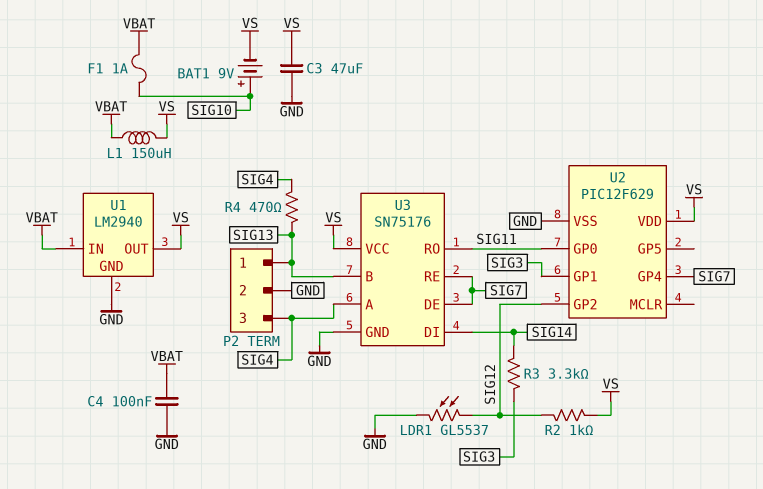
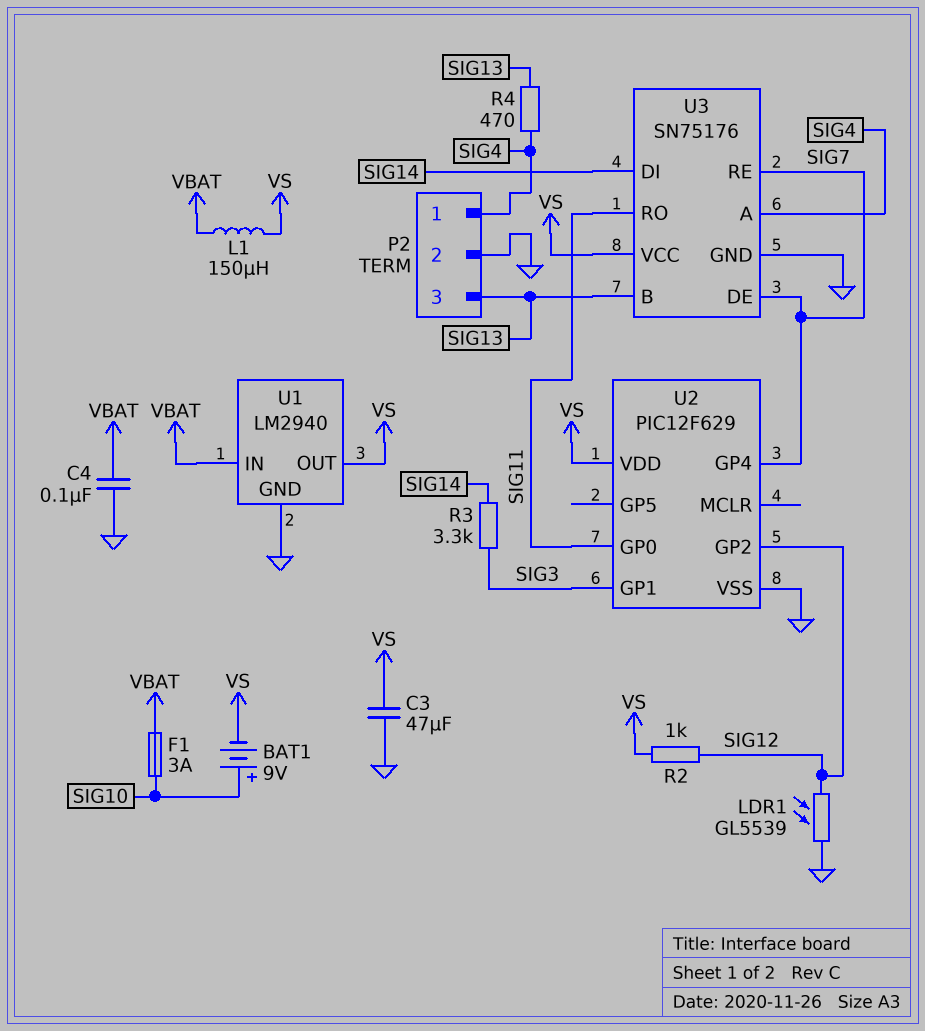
F1: 1A (SIG10, VBAT) -> 3A (SIG10, VBAT)
LDR1: GL5537 (GND, SIG12) -> GL5539 (GND, SIG12)
P2 pin 1: SIG13 -> SIG4
P2 pin 3: SIG4 -> SIG13

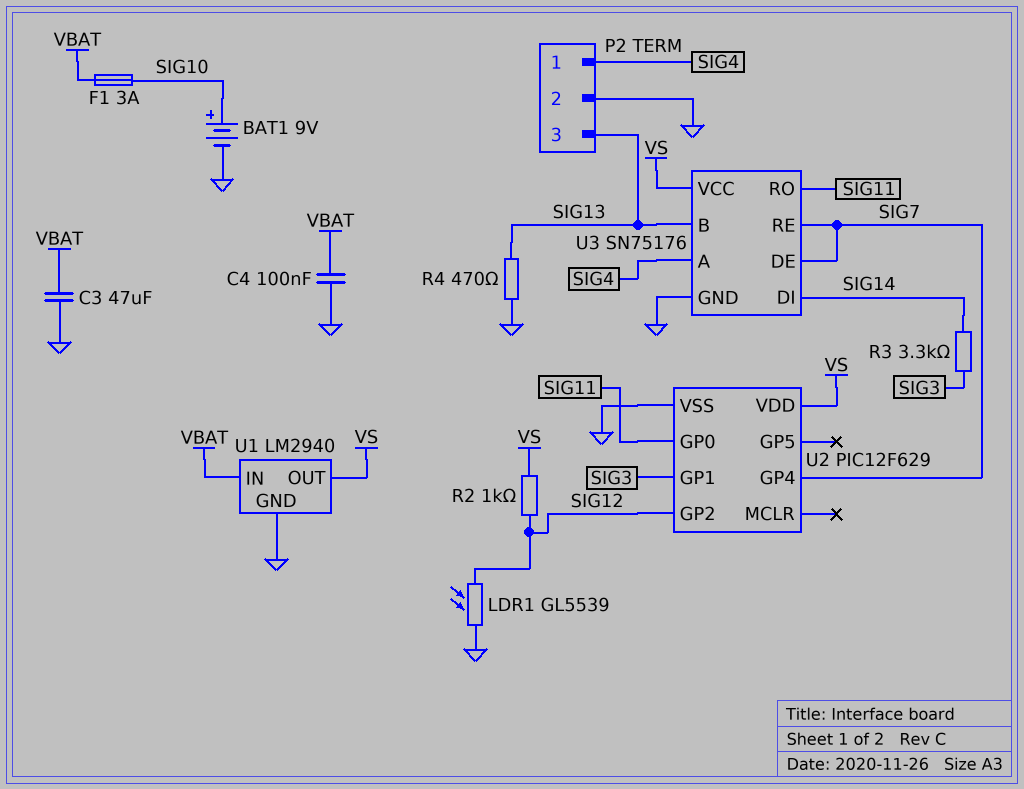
BAT1: 9V (plus SIG10, minus VS) -> 9V (plus SIG10, minus GND)
C3: 47uF (GND, VS) -> 47uF (GND, VBAT)
L1: 150uH (VBAT, VS) -> none
R4: 470 (SIG4, SIG13) -> 470 (GND, SIG13)

